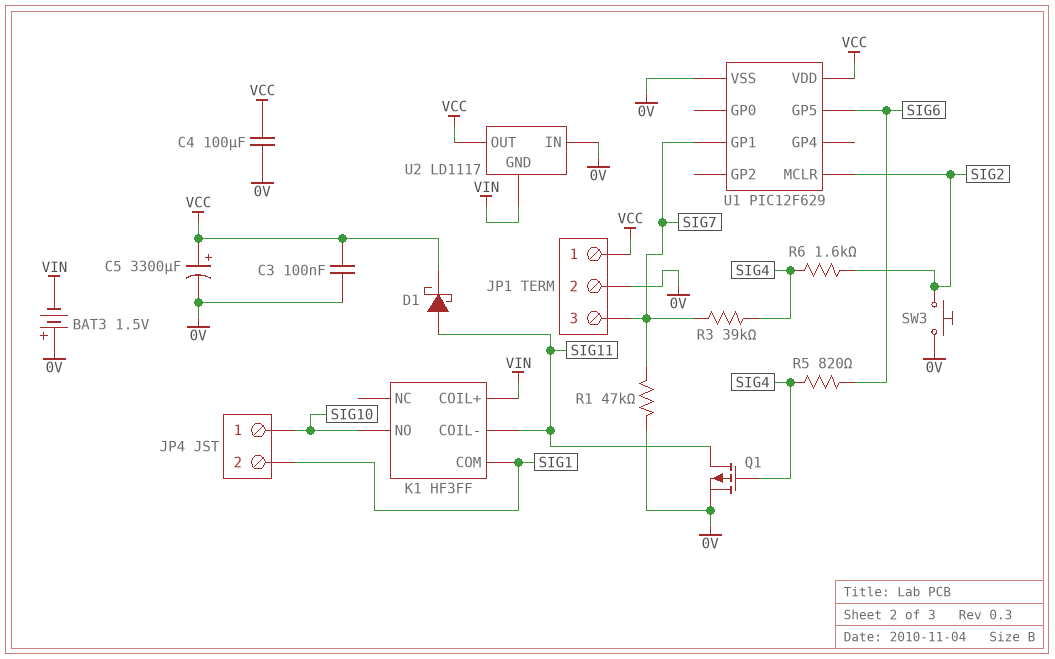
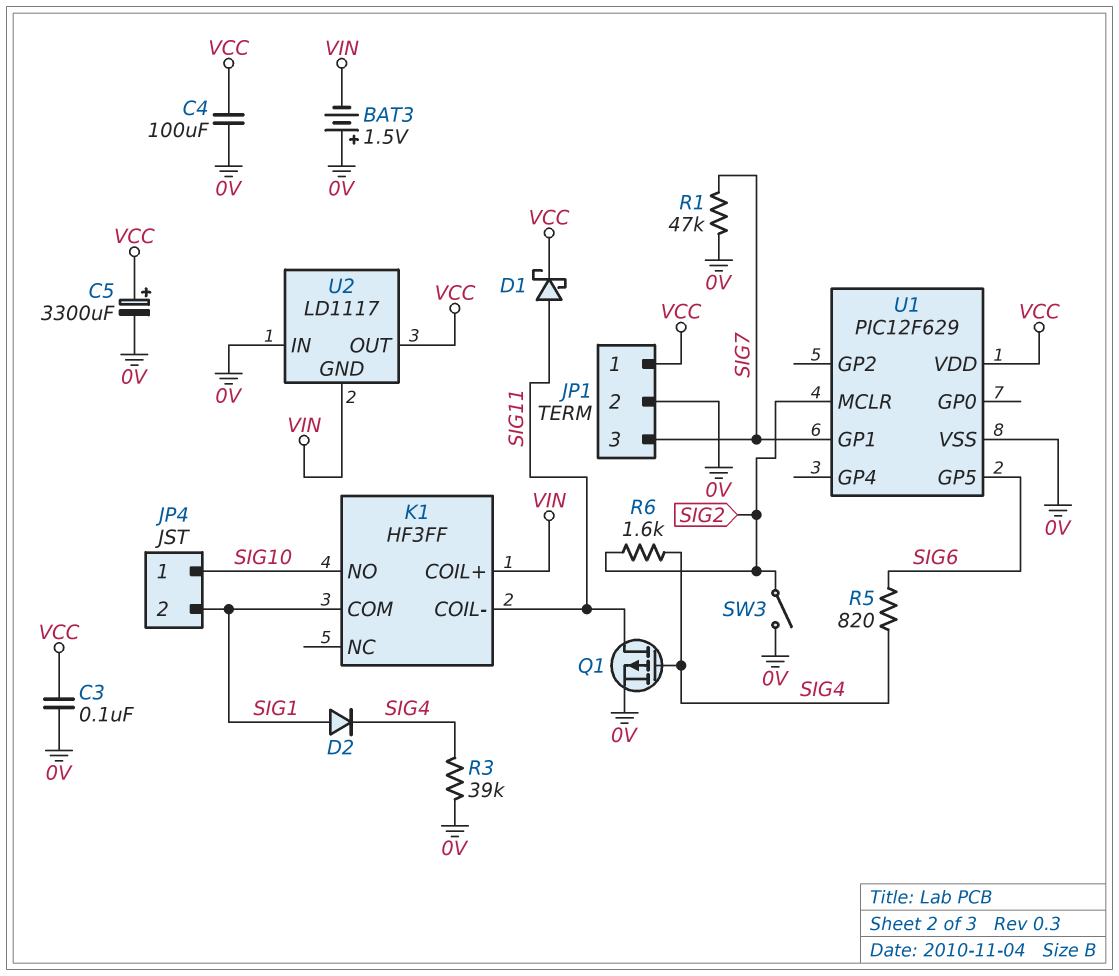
D2: none -> diode (A SIG1, K SIG4)
R3: 39k (SIG4, SIG7) -> 39k (0V, SIG4)
SW3: button (0V, SIG2) -> switch (0V, SIG2)

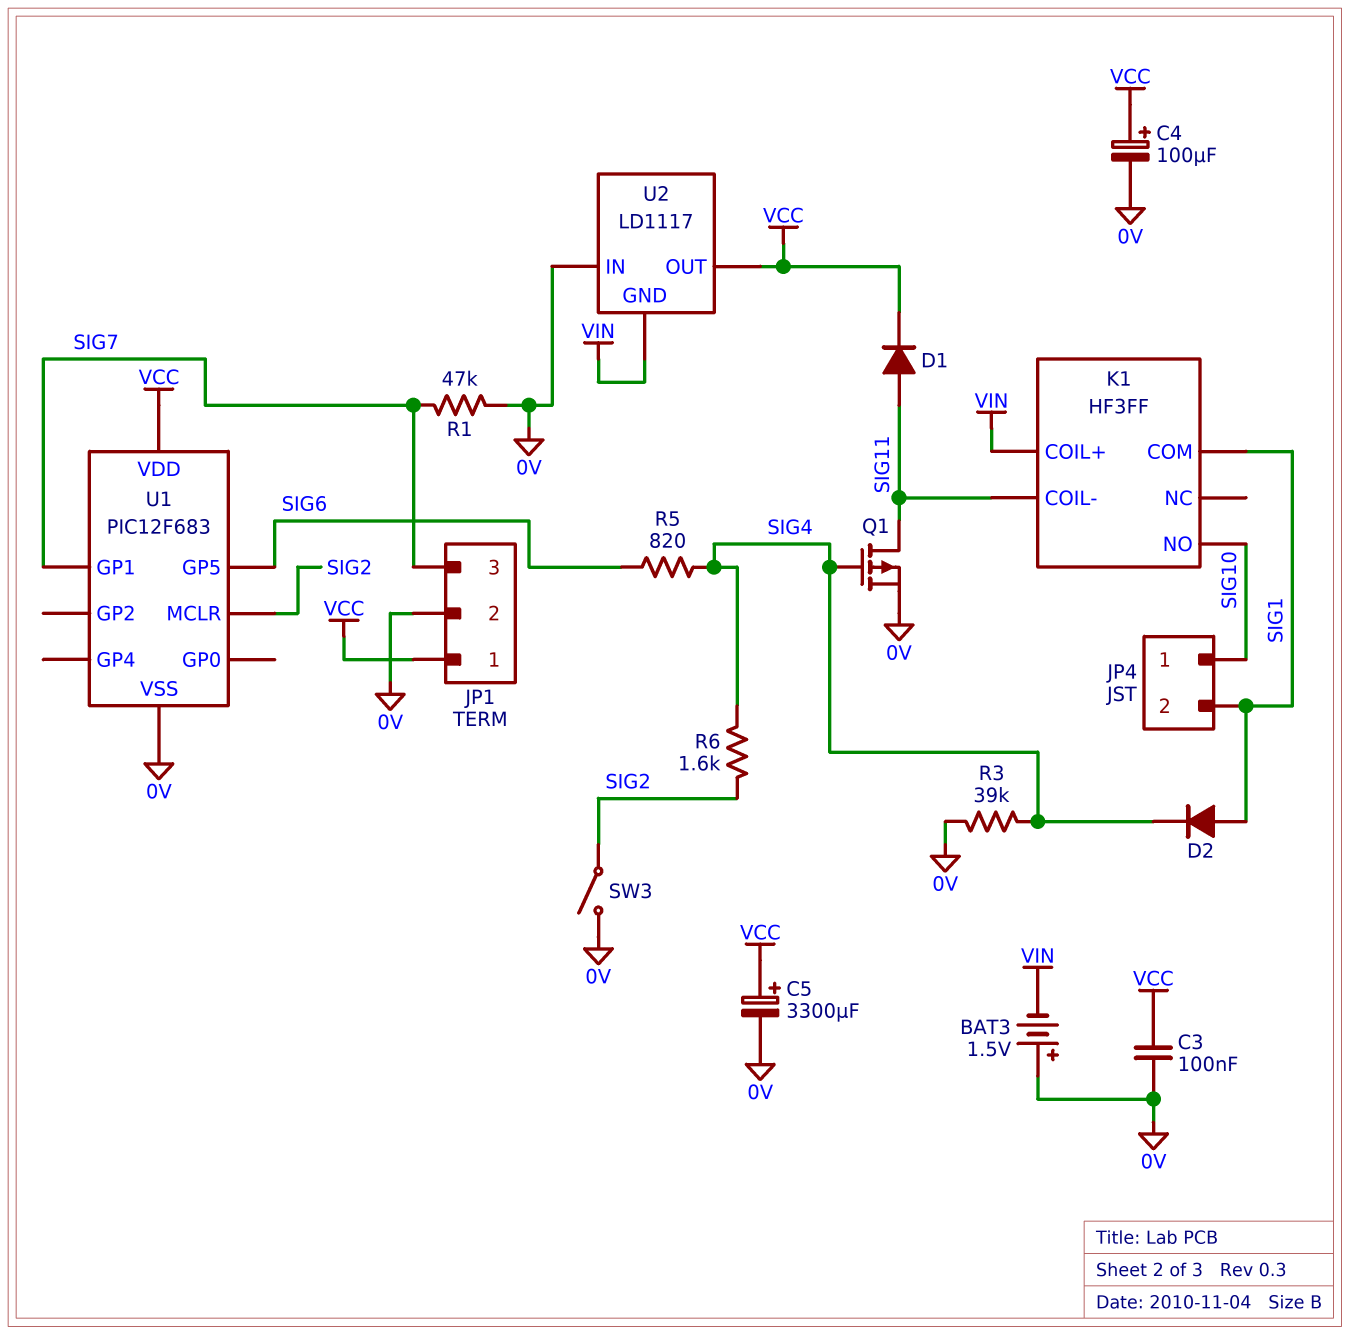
C4: 100uF (0V, VCC) -> 100uF (plus VCC, minus 0V)
D1: schottky (A SIG11, K VCC) -> diode (A SIG11, K VCC)
U1: PIC12F629 -> PIC12F683

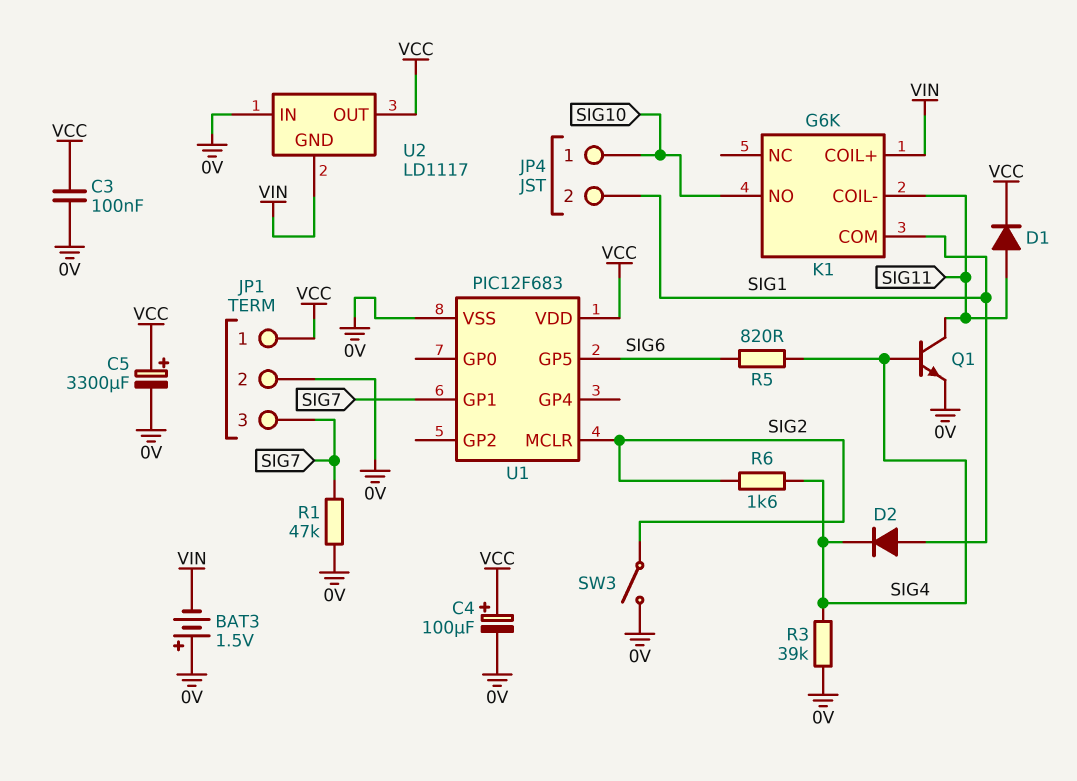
K1: HF3FF -> G6K
Q1: PMOS (G SIG4, D SIG11, S 0V) -> NPN (B SIG4, C SIG11, E 0V)

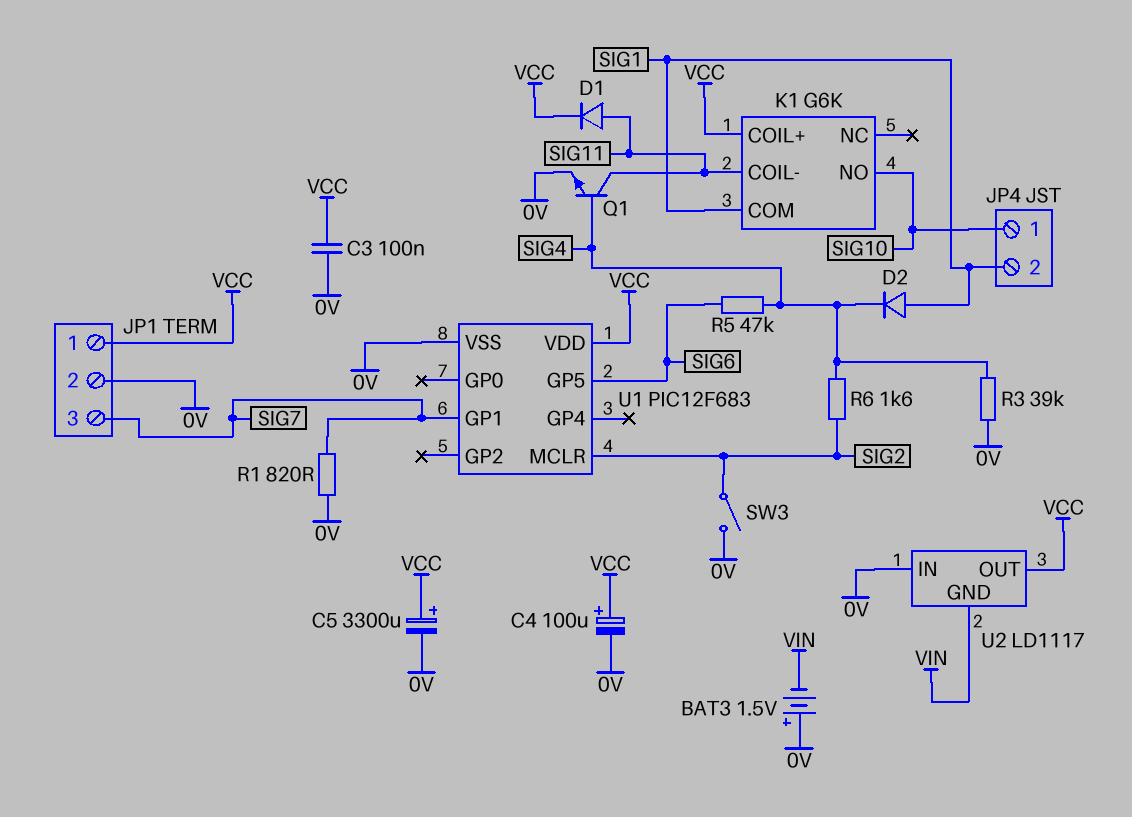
K1 pin COIL+: VIN -> VCC
R1: 47k (0V, SIG7) -> 820 (0V, SIG7)
R5: 820 (SIG4, SIG6) -> 47k (SIG4, SIG6)

